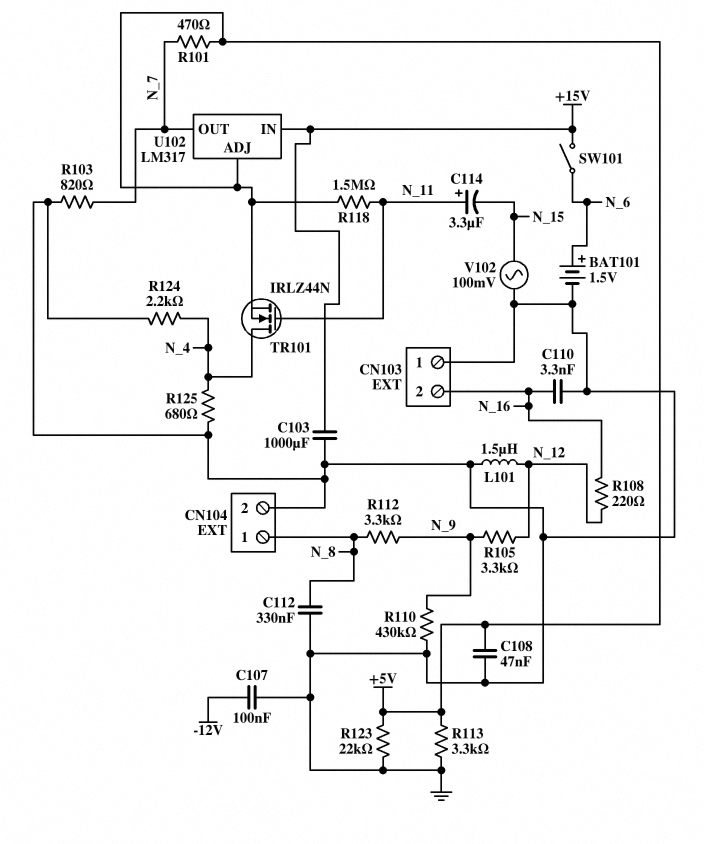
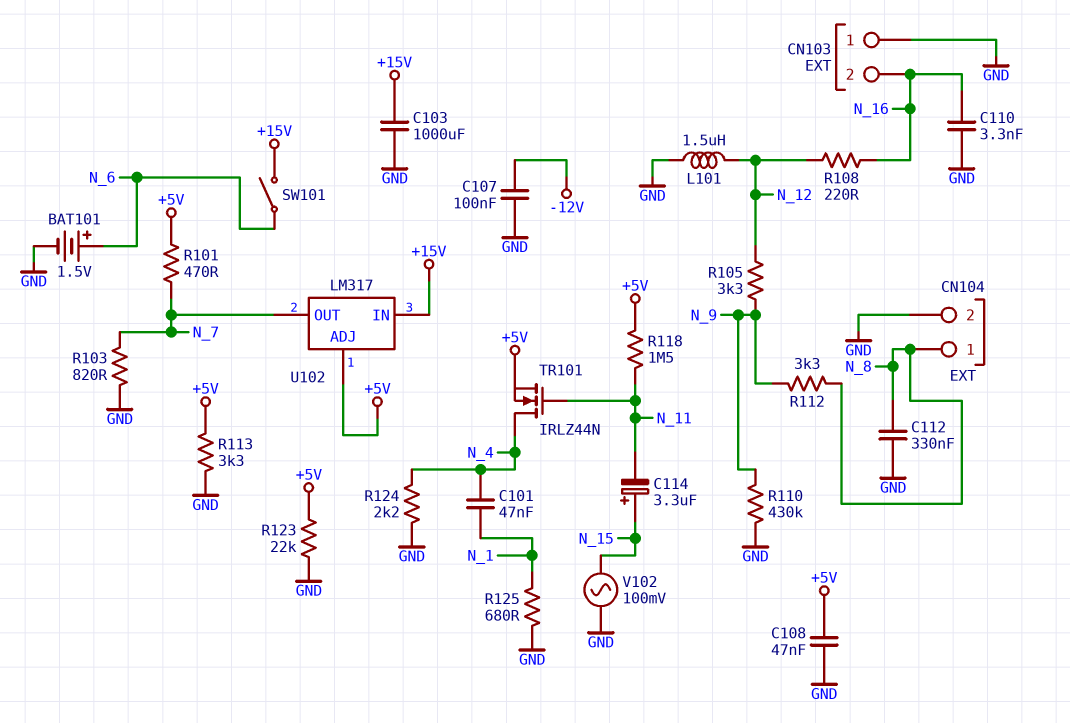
C101: none -> 47nF (N_1, N_4)
C114: 3.3uF (plus N_11, minus N_15) -> 3.3uF (plus N_15, minus N_11)
R125: 680 (GND, N_4) -> 680 (GND, N_1)

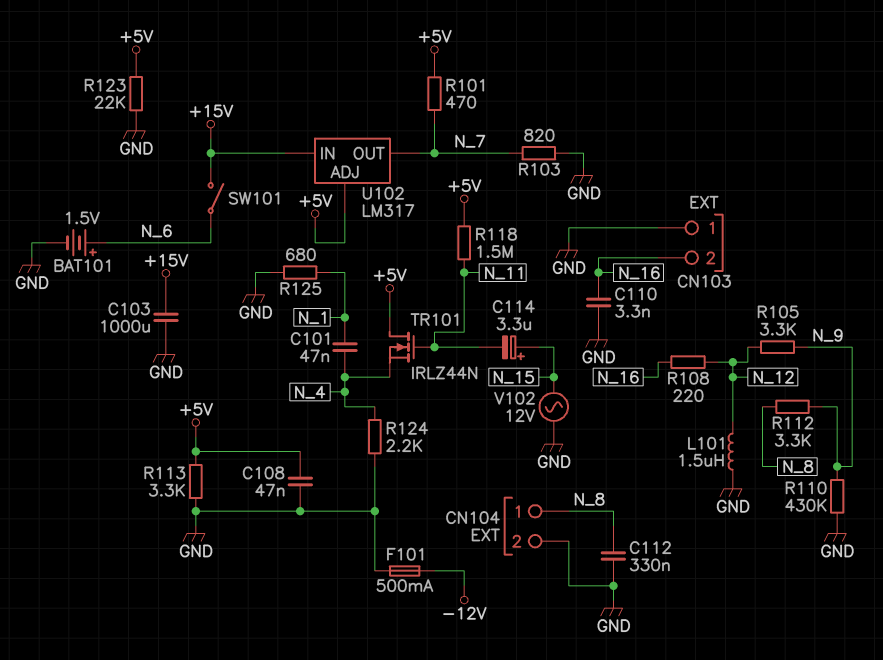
C107: 100nF (-12V, GND) -> none
F101: none -> 500mA (-12V, GND)
TR101: NMOS IRLZ44N (G N_11, D N_4, S +5V) -> NMOS IRLZ44N (G N_11, D +5V, S N_4)
V102: AC 100mV (GND, N_15) -> AC 12V (GND, N_15)

